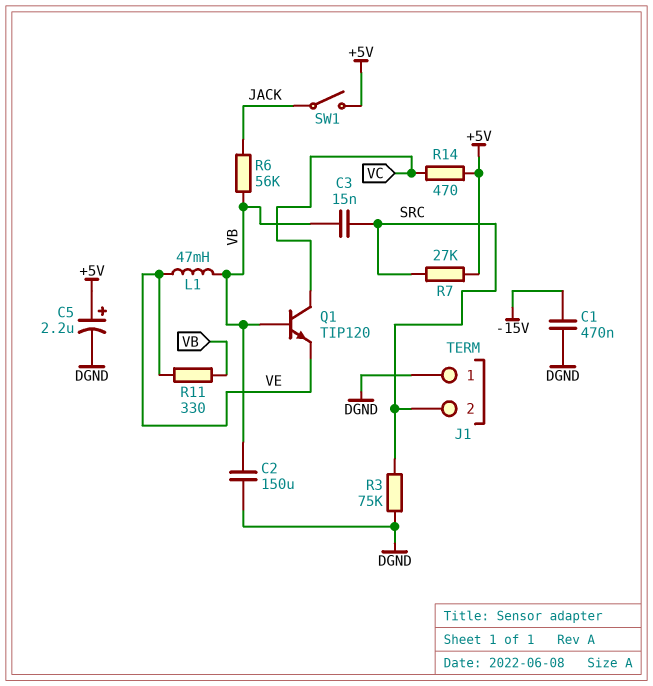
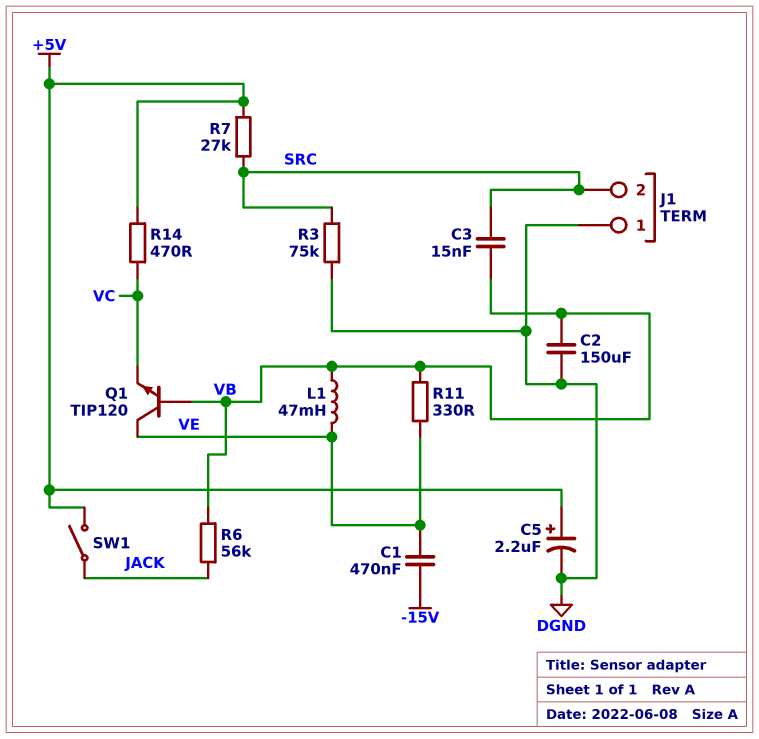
C1: 470nF (-15V, DGND) -> 470nF (-15V, VE)
Q1: NPN TIP120 (B VB, C VC, E VE) -> NPN TIP120 (B VB, C VE, E VC)

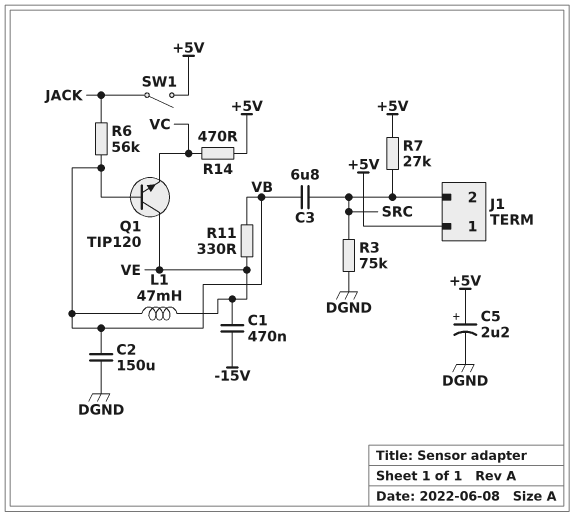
C3: 15nF (SRC, VB) -> 6.8uF (SRC, VB)
J1 pin 1: DGND -> +5V

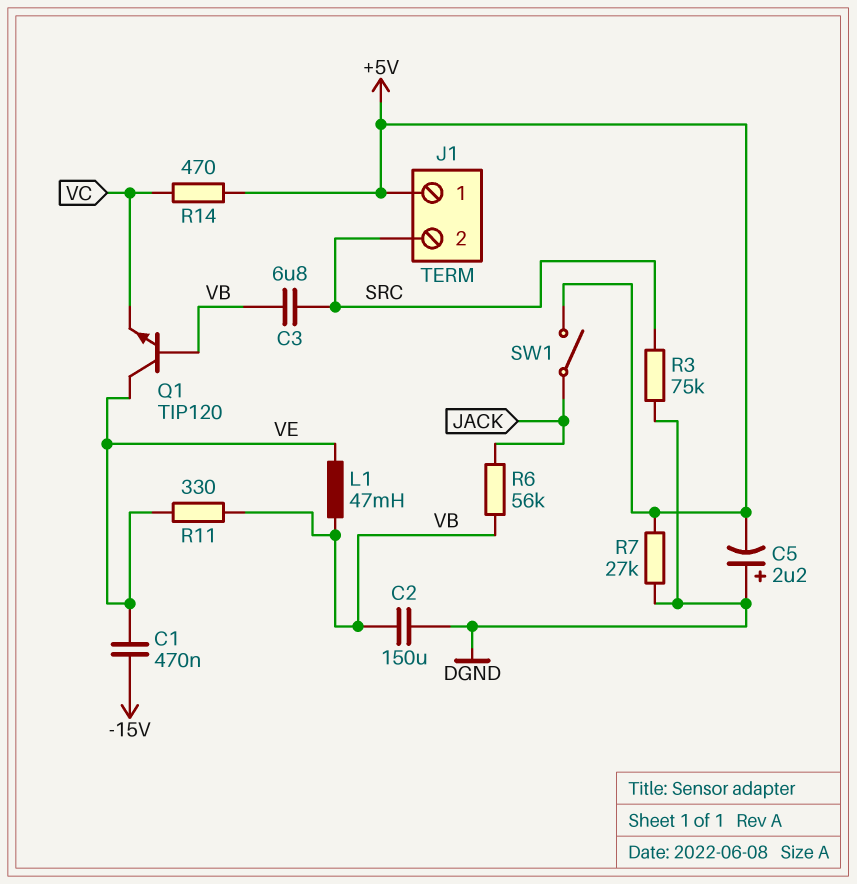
C5: 2.2uF (plus +5V, minus DGND) -> 2.2uF (plus DGND, minus +5V)
R7: 27k (+5V, SRC) -> 27k (+5V, DGND)

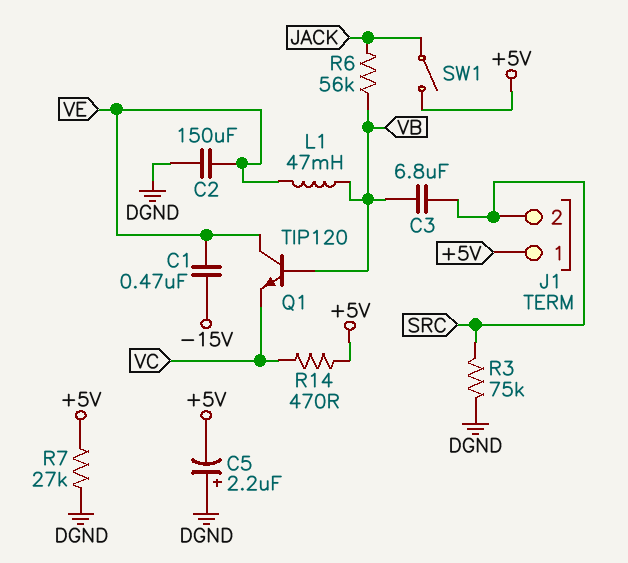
C2: 150uF (DGND, VB) -> 150uF (DGND, VE)
R11: 330 (VB, VE) -> none

